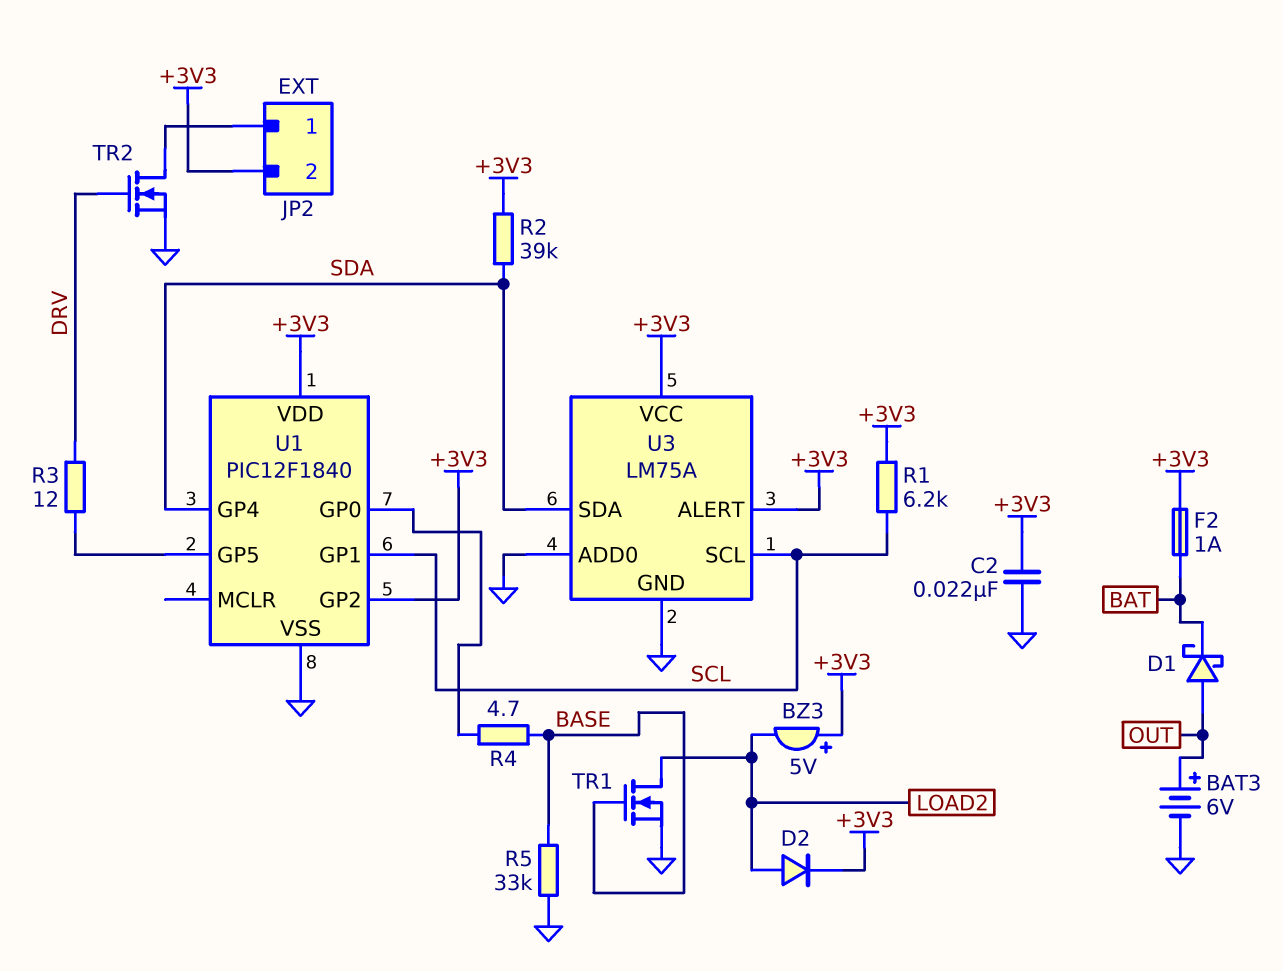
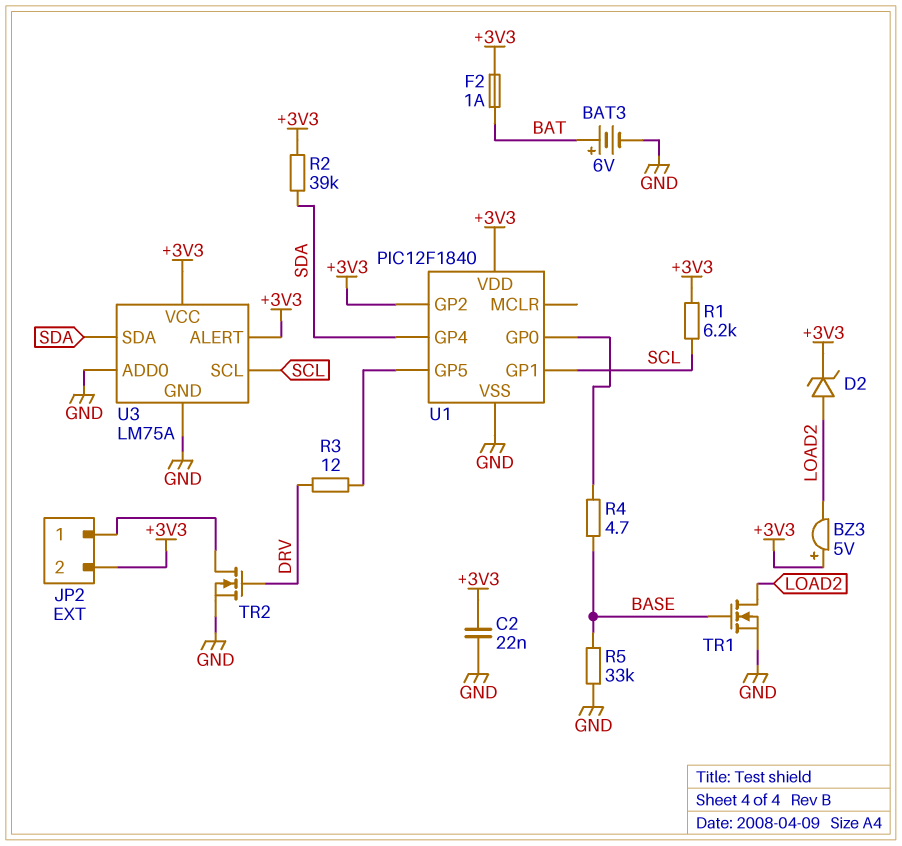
BAT3: 6V (plus OUT, minus GND) -> 6V (plus BAT, minus GND)
D1: schottky (A OUT, K BAT) -> none
D2: diode (A LOAD2, K +3V3) -> zener (A LOAD2, K +3V3)

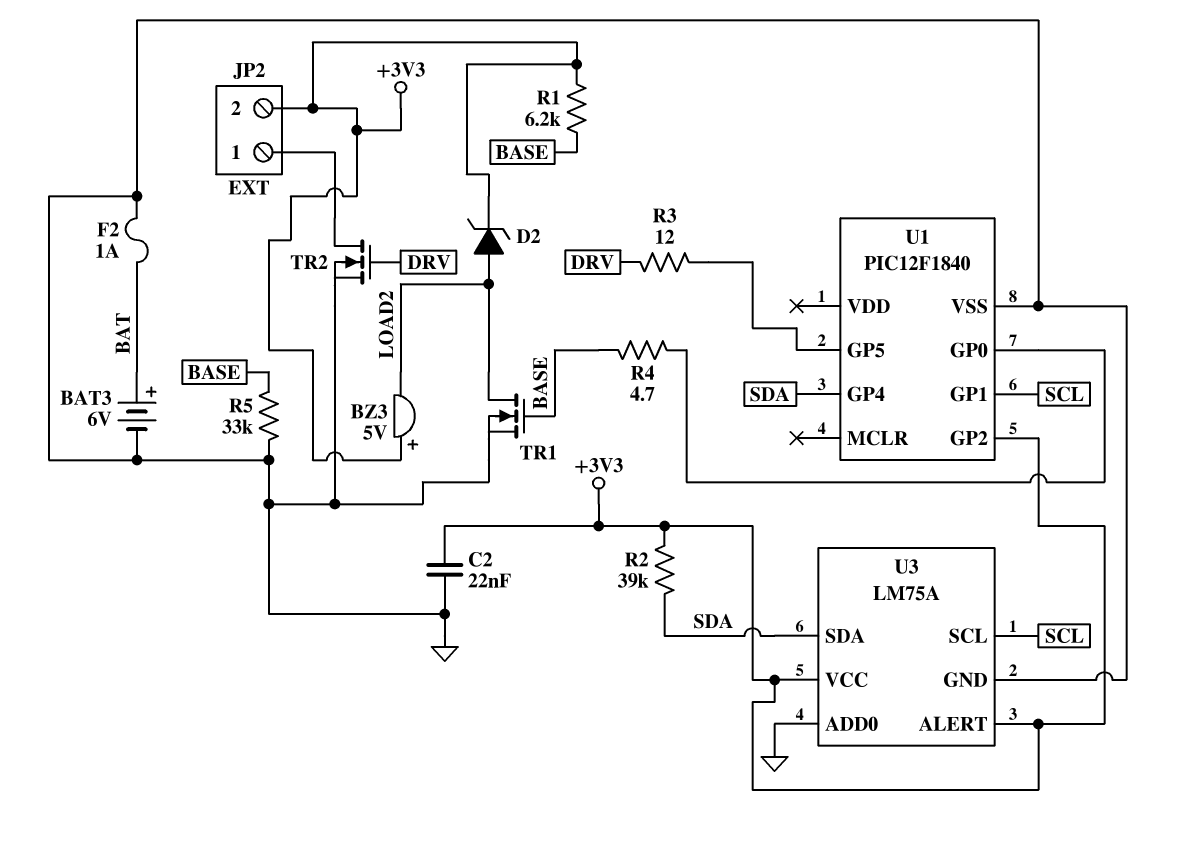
F2: 1A (+3V3, BAT) -> 1A (BAT, GND)
R1: 6.2k (+3V3, SCL) -> 6.2k (+3V3, BASE)
U1 pin VDD: +3V3 -> none

